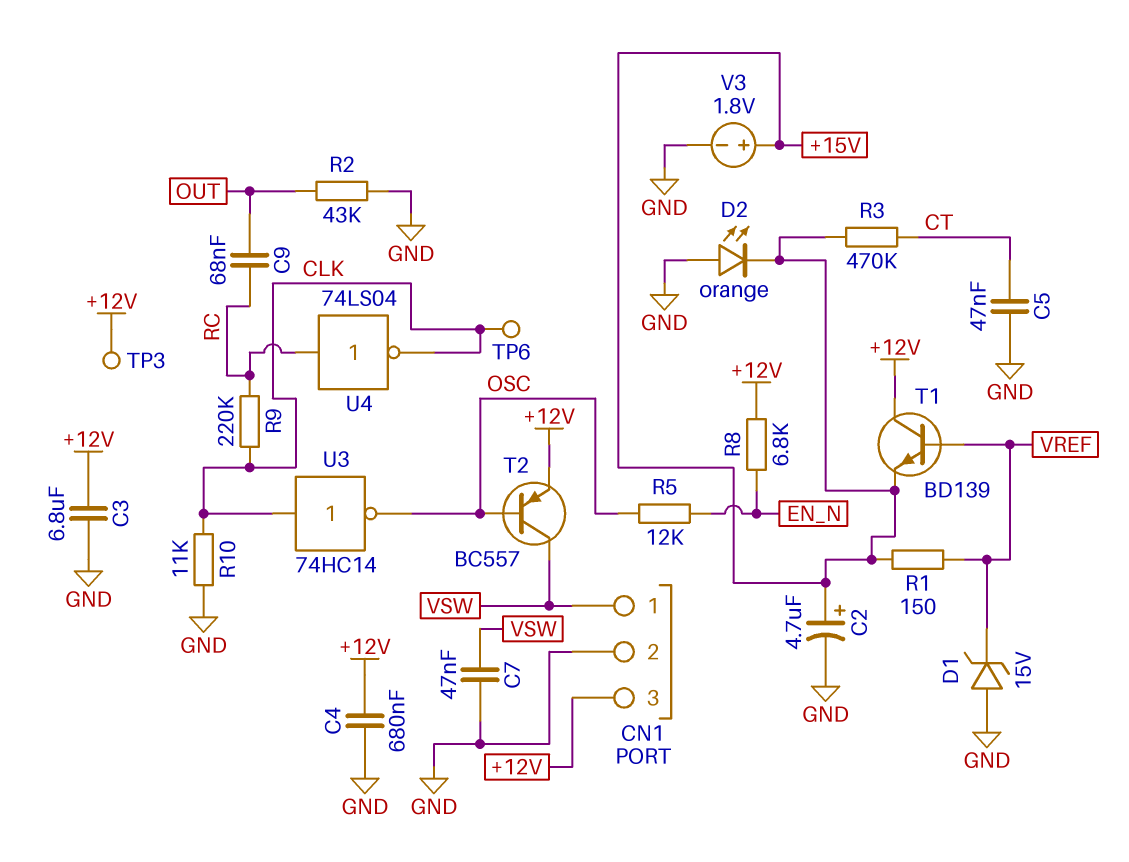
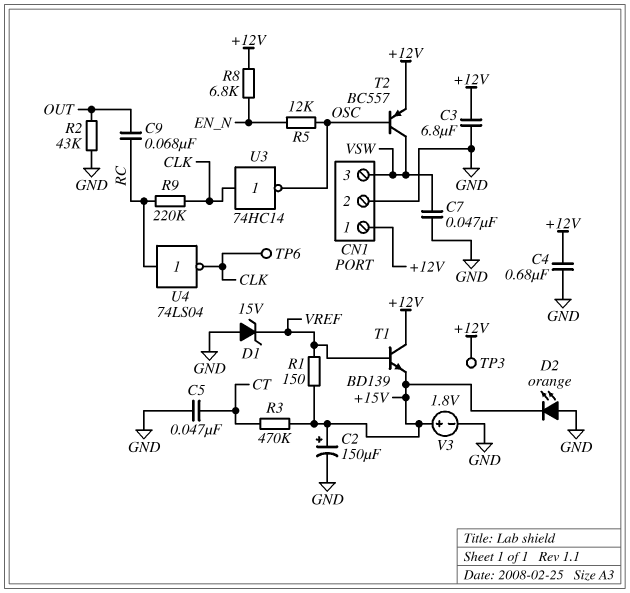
C2: 4.7uF (plus +15V, minus GND) -> 150uF (plus +15V, minus GND)
CN1 pin 1: VSW -> +12V
CN1 pin 3: +12V -> VSW
R10: 11k (CLK, GND) -> none

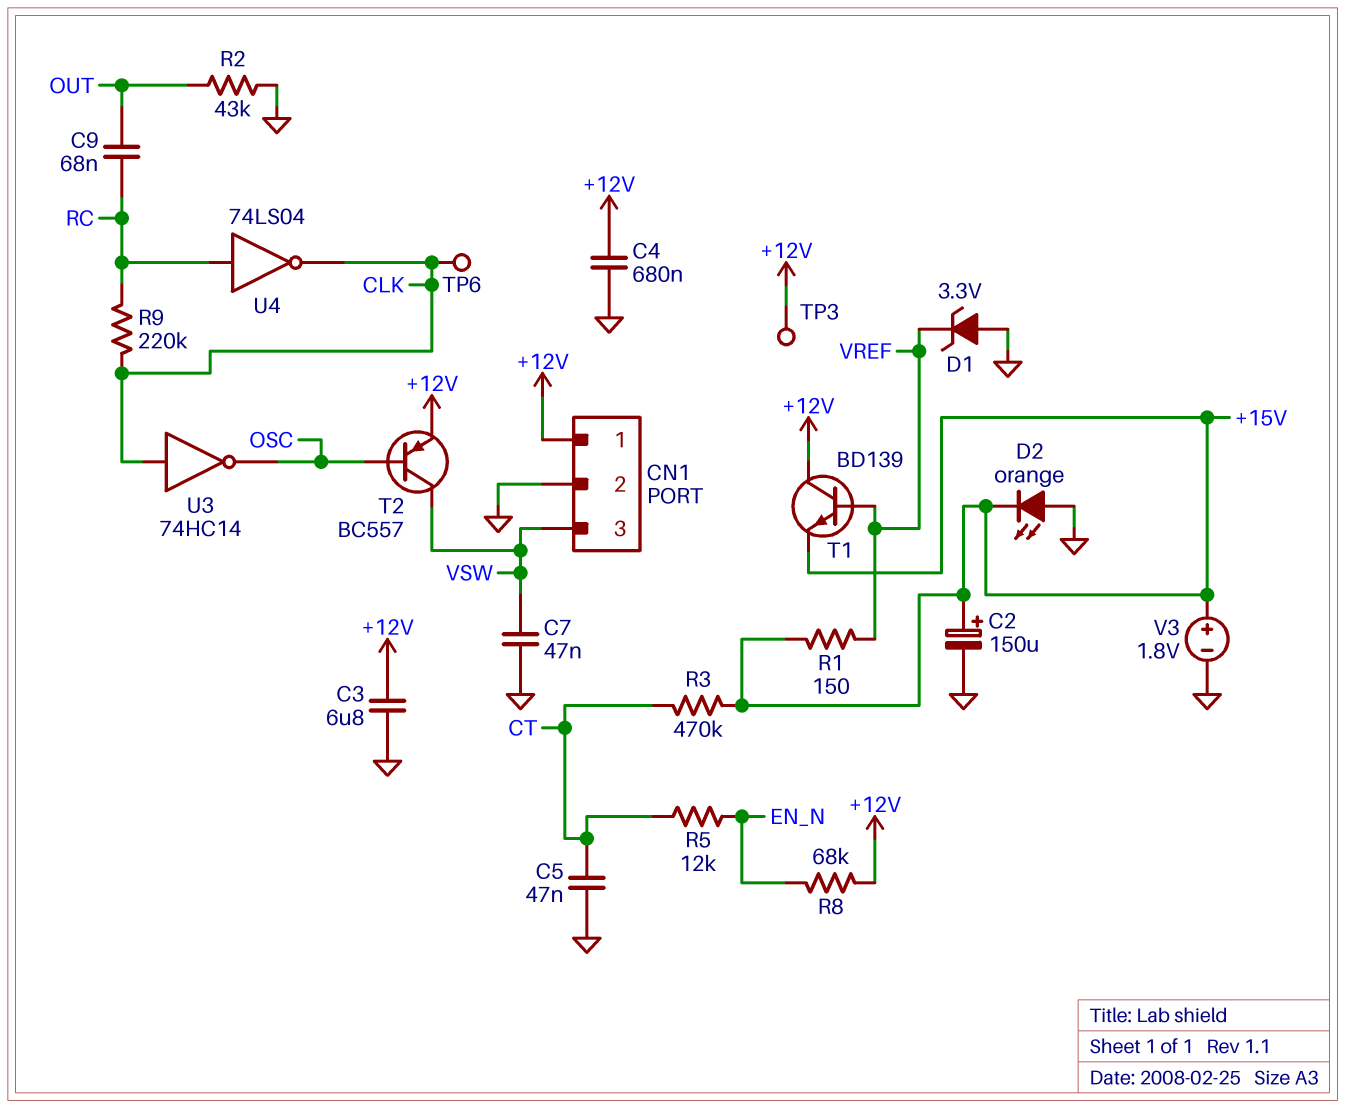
D1: zener 15V (A GND, K VREF) -> zener 3.3V (A GND, K VREF)
R5: 12k (EN_N, OSC) -> 12k (CT, EN_N)
R8: 6.8k (+12V, EN_N) -> 68k (+12V, EN_N)

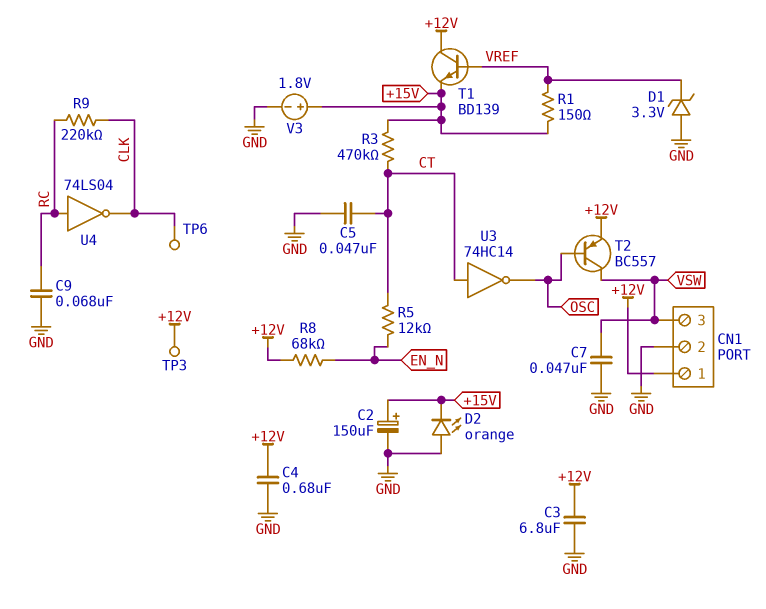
C9: 68nF (OUT, RC) -> 68nF (GND, RC)
R2: 43k (GND, OUT) -> none
U3: NOT 74HC14 (in CLK, out OSC) -> NOT 74HC14 (in CT, out OSC)

